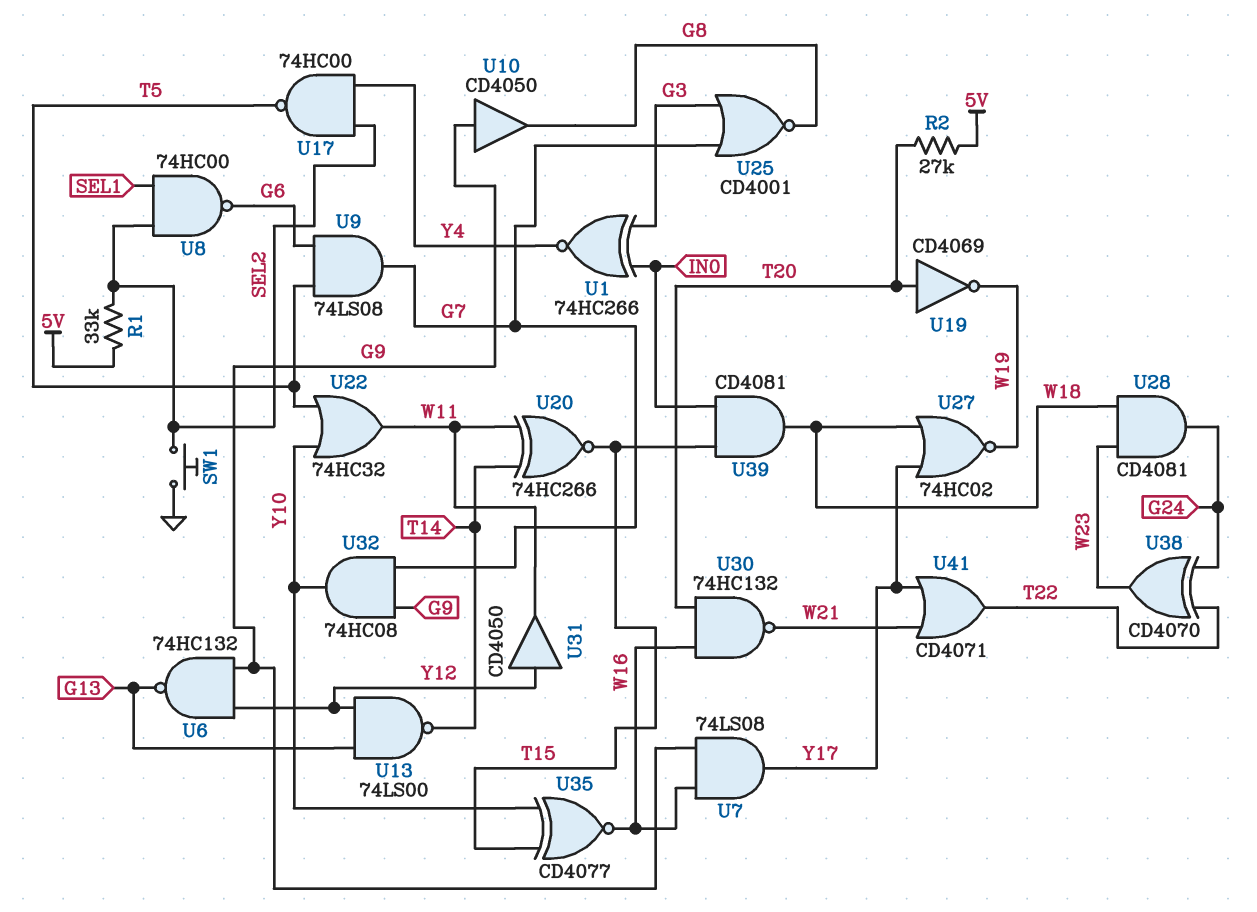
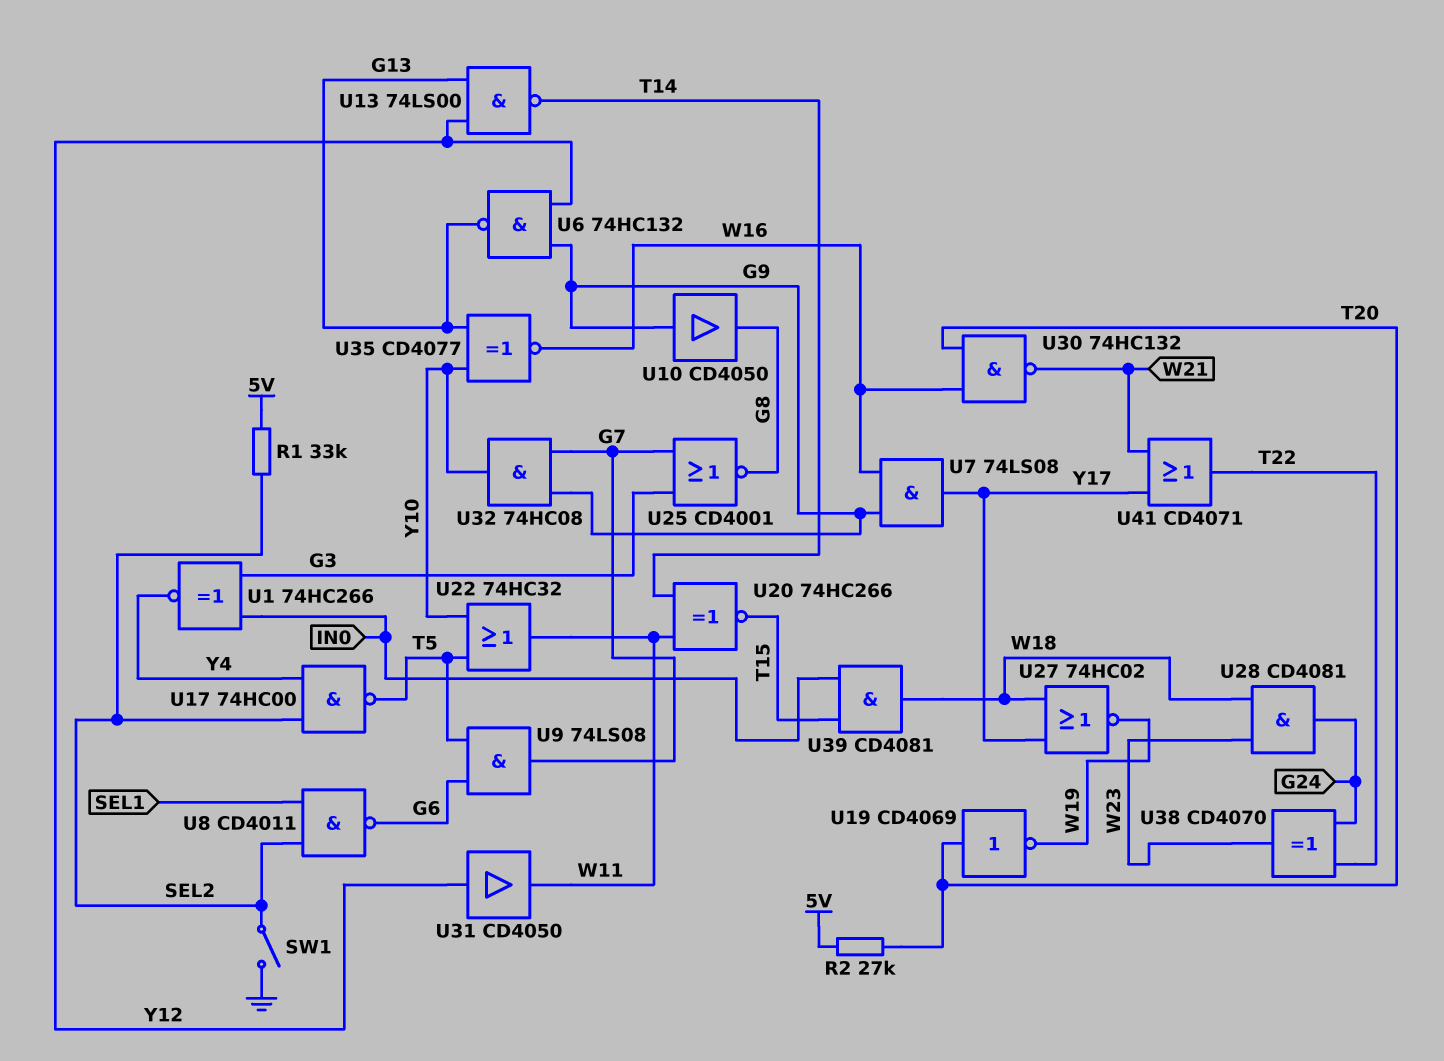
SW1: button (GND, SEL2) -> switch (GND, SEL2)
U8: NAND 74HC00 (in SEL1, in SEL2, out G6) -> NAND CD4011 (in SEL1, in SEL2, out G6)
U35: XNOR CD4077 (in T15, in Y10, out W16) -> XNOR CD4077 (in G13, in Y10, out W16)

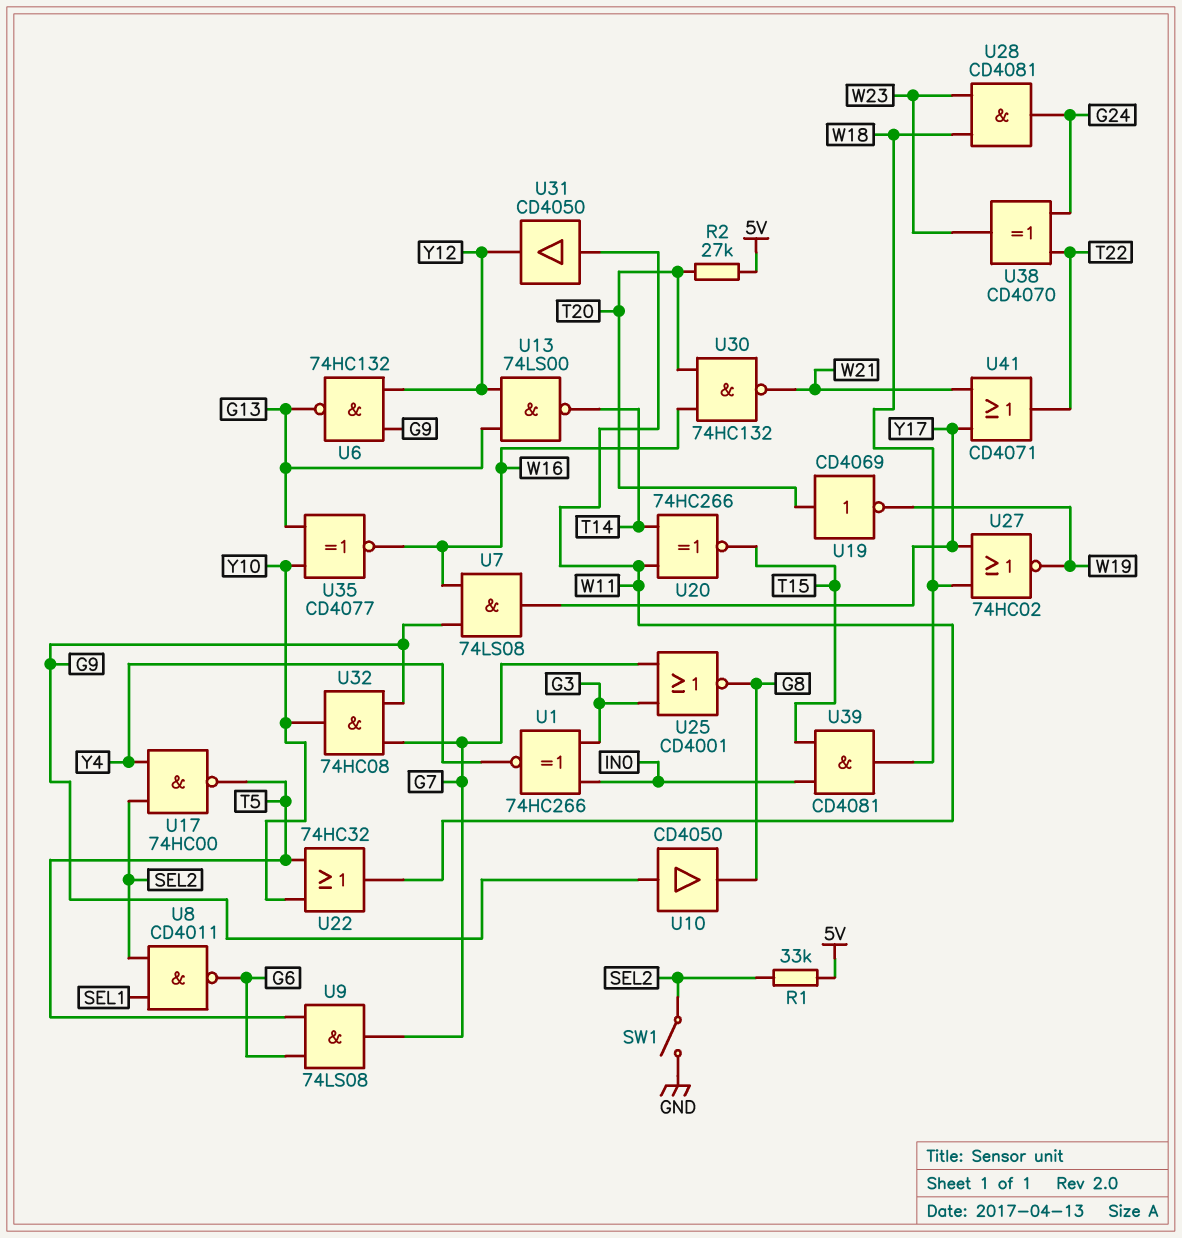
U31: buffer CD4050 (in Y12, out W11) -> buffer CD4050 (in W11, out Y12)

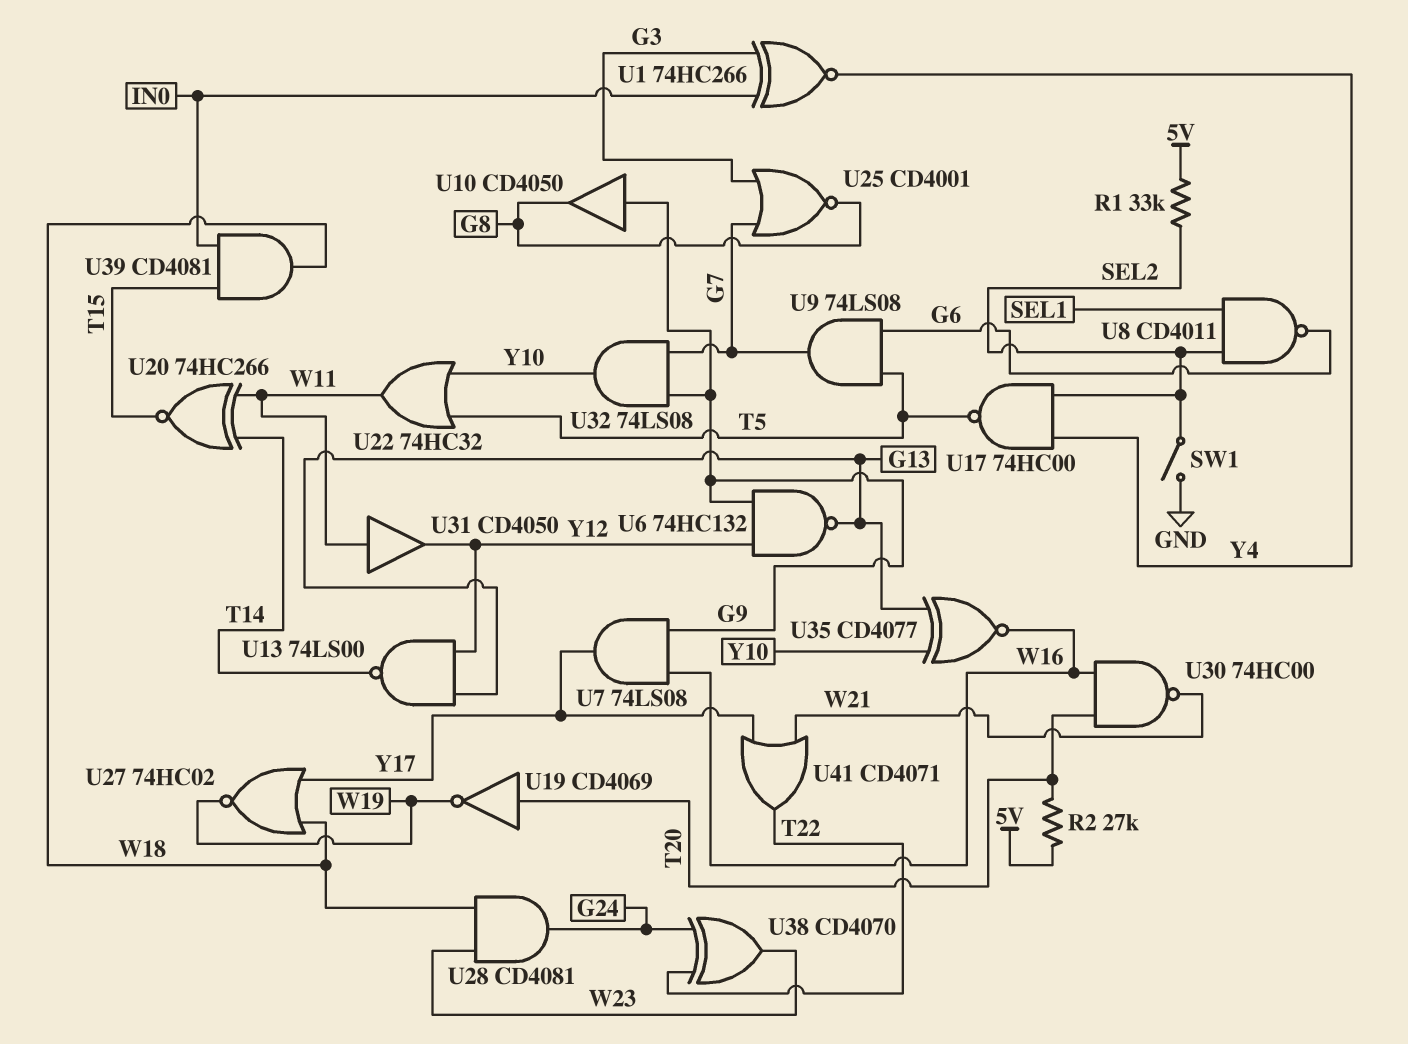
U30: NAND 74HC132 (in T20, in W16, out W21) -> NAND 74HC00 (in T20, in W16, out W21)
U32: AND 74HC08 (in G7, in G9, out Y10) -> AND 74LS08 (in G7, in G9, out Y10)

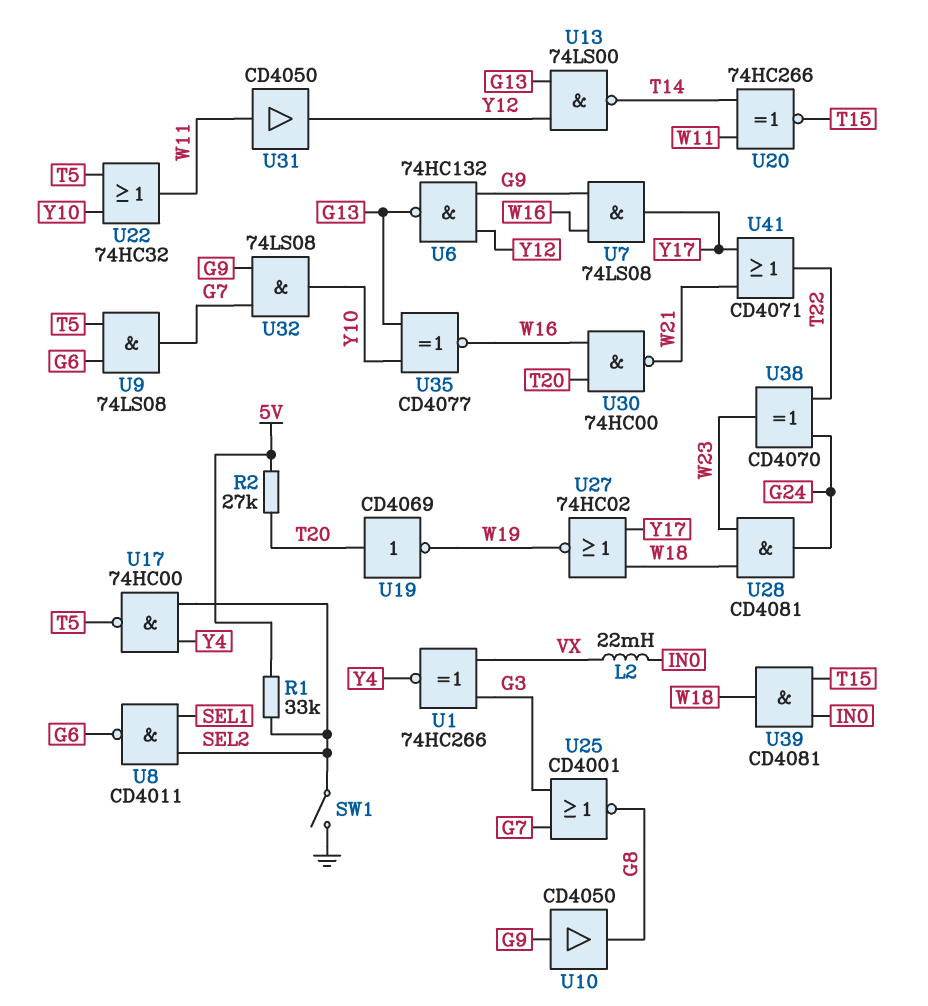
L2: none -> 22mH (IN0, VX)
U1: XNOR 74HC266 (in G3, in IN0, out Y4) -> XNOR 74HC266 (in G3, in VX, out Y4)

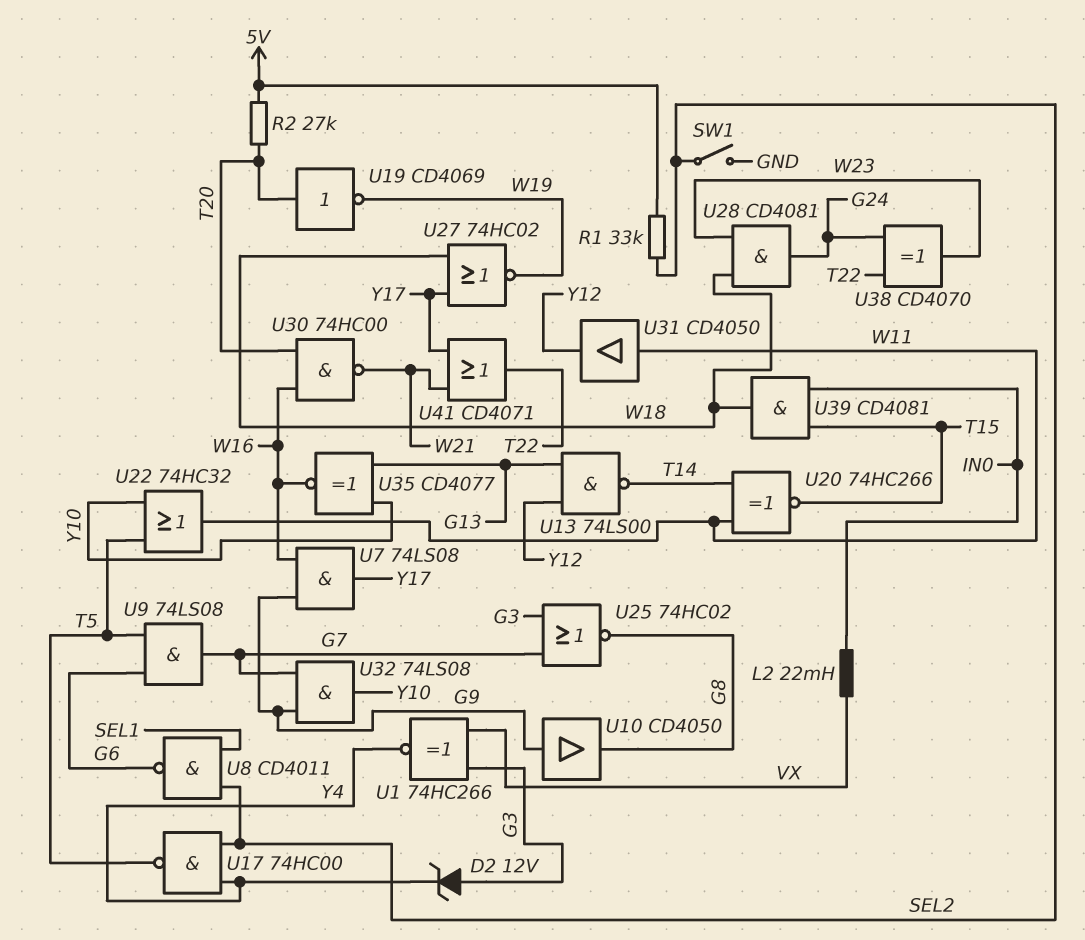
D2: none -> zener 12V (A G3, K Y4)
U6: NAND 74HC132 (in G9, in Y12, out G13) -> none
U25: NOR CD4001 (in G3, in G7, out G8) -> NOR 74HC02 (in G3, in G7, out G8)

